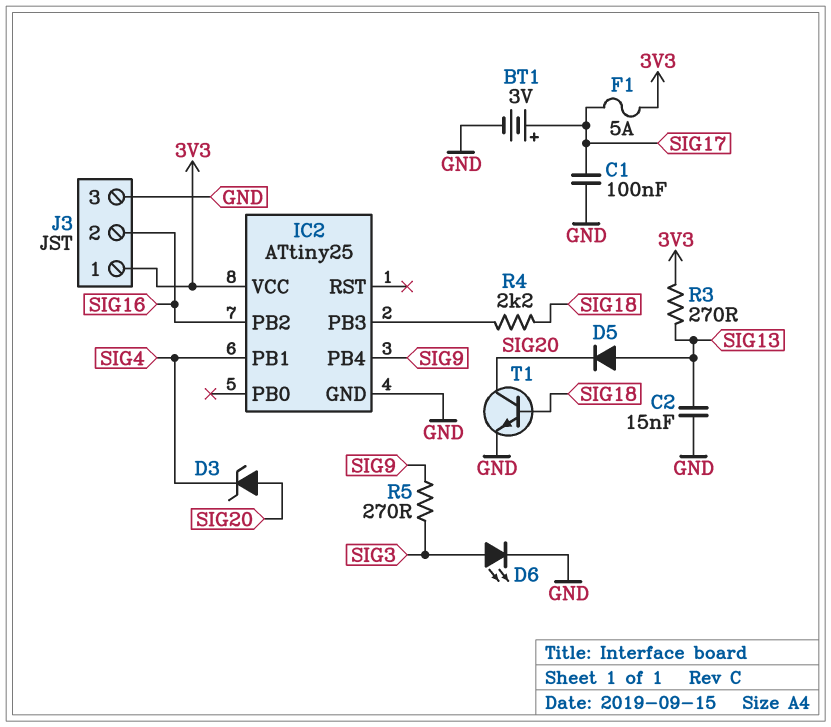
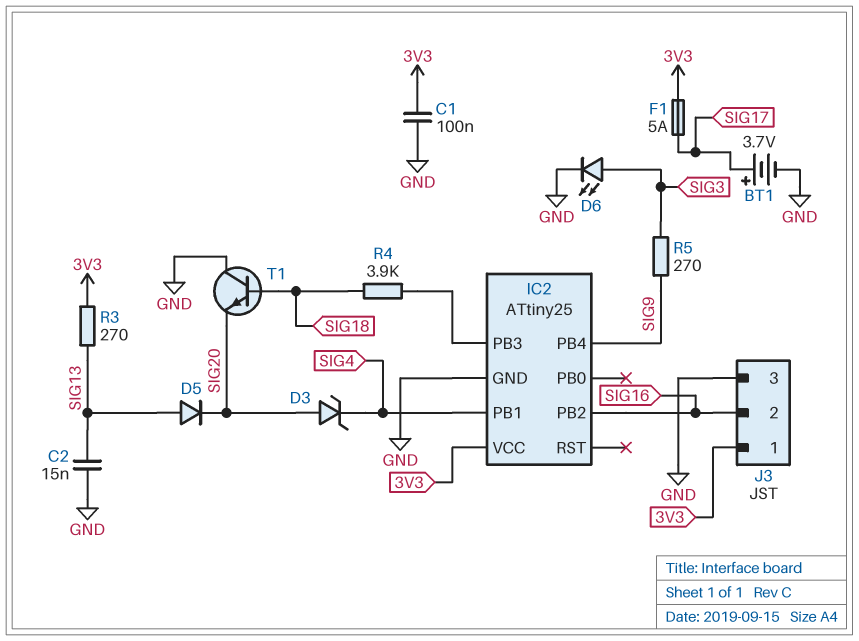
BT1: 3V (plus SIG17, minus GND) -> 3.7V (plus SIG17, minus GND)
C1: 100nF (GND, SIG17) -> 100nF (3V3, GND)
R4: 2.2k (IC2/PB3, SIG18) -> 3.9k (IC2/PB3, SIG18)
T1: NPN (B SIG18, C SIG20, E GND) -> NPN (B SIG18, C GND, E SIG20)

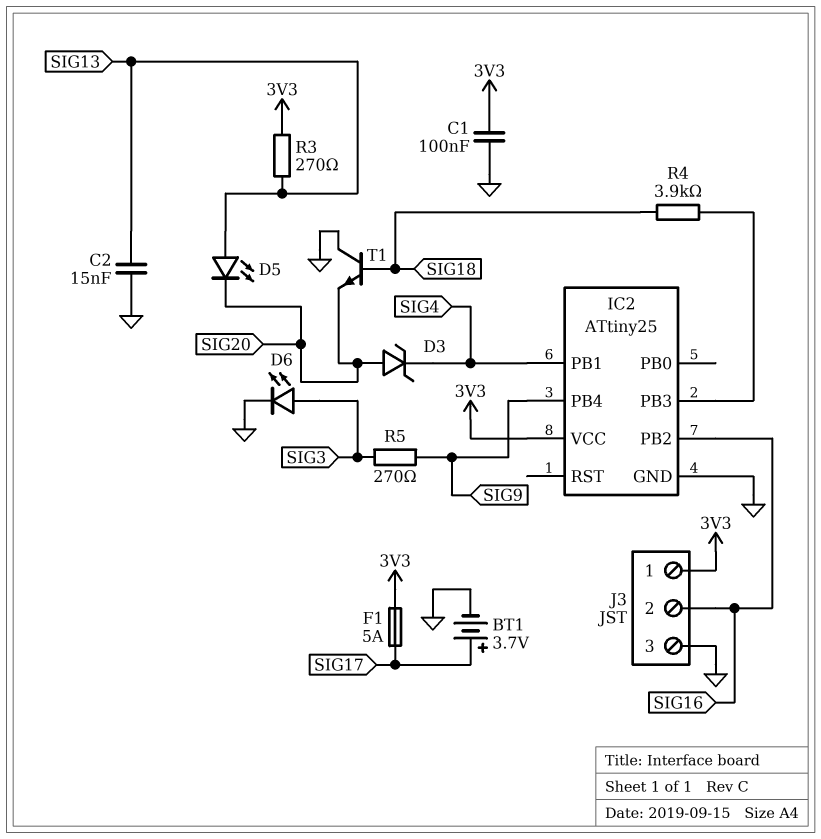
D5: diode (A SIG13, K SIG20) -> LED (A SIG13, K SIG20)

